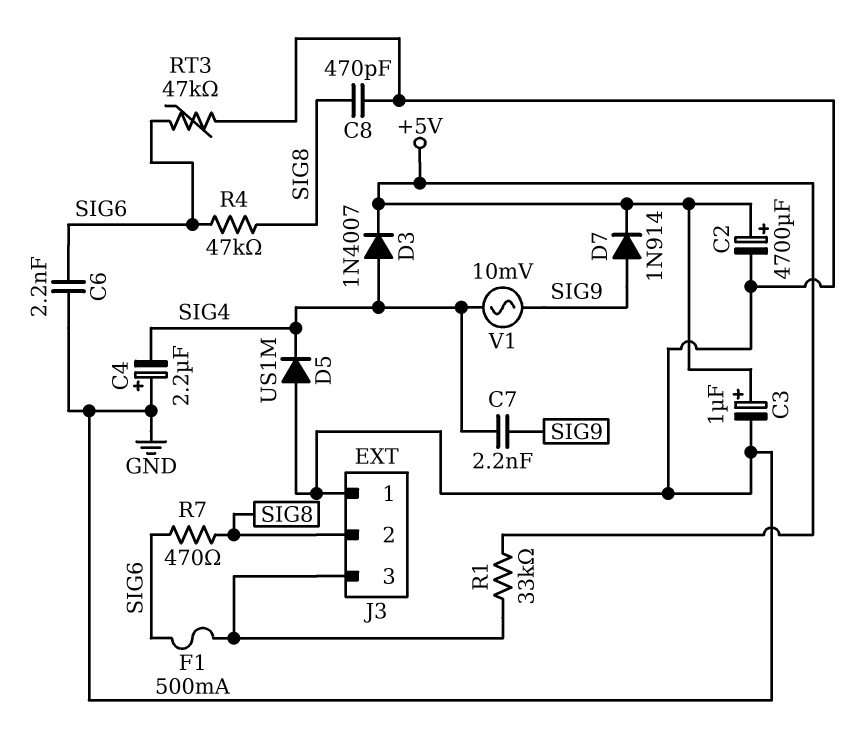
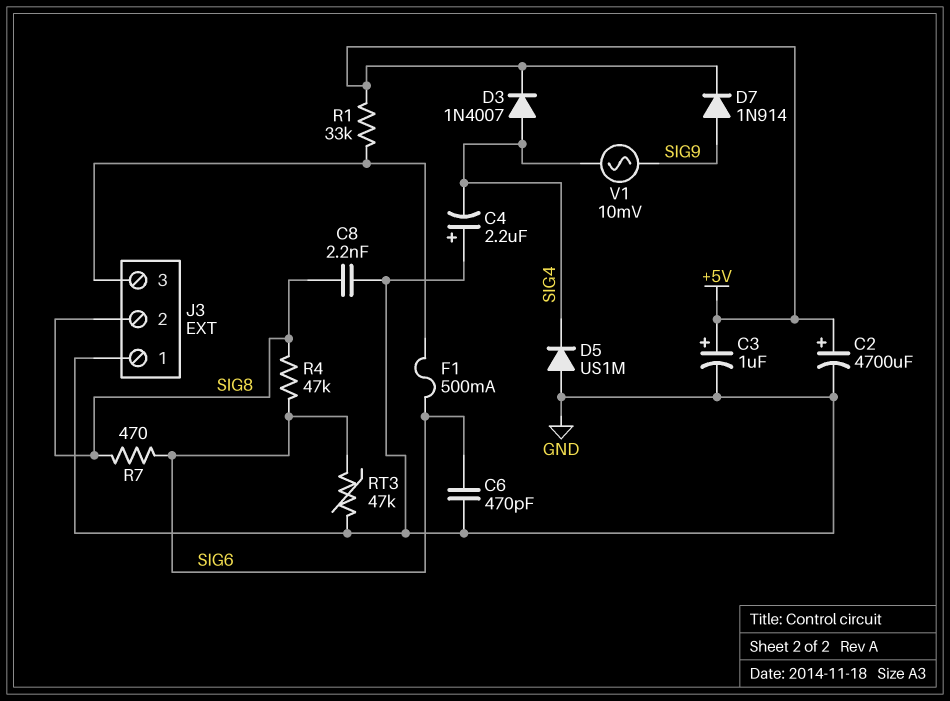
C6: 2.2nF (GND, SIG6) -> 470pF (GND, SIG6)
C7: 2.2nF (SIG4, SIG9) -> none
C8: 470pF (GND, SIG8) -> 2.2nF (GND, SIG8)

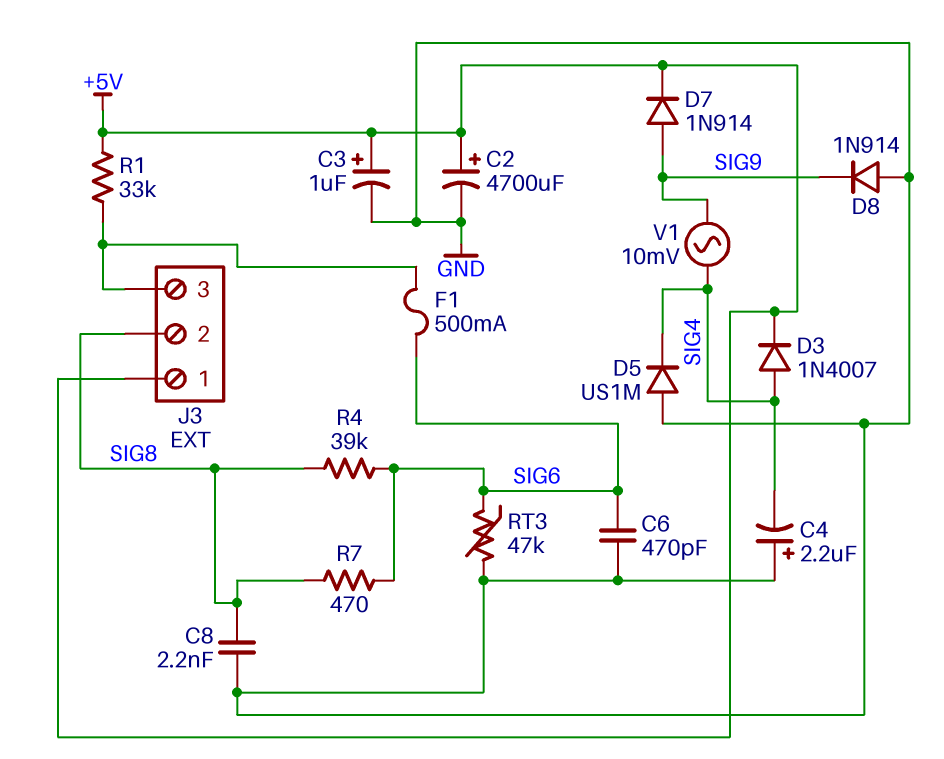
D8: none -> diode 1N914 (A GND, K SIG9)
J3 pin 1: GND -> +5V
R4: 47k (SIG6, SIG8) -> 39k (SIG6, SIG8)

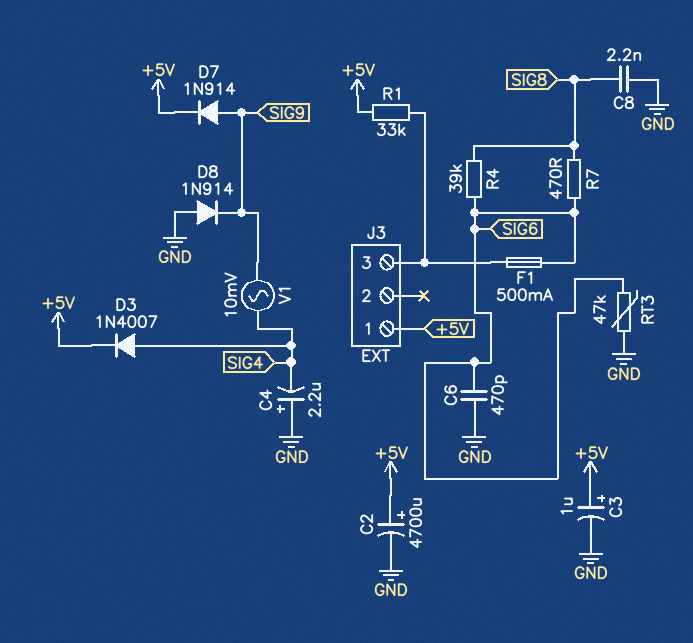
D5: diode US1M (A GND, K SIG4) -> none
J3 pin 2: SIG8 -> none

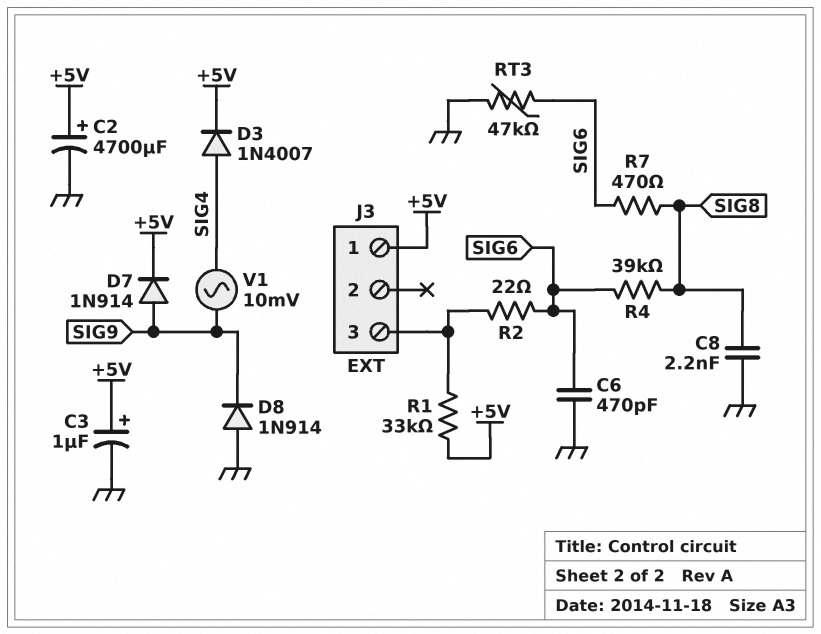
C4: 2.2uF (plus GND, minus SIG4) -> none
F1: 500mA (J3/3, SIG6) -> none
R2: none -> 22 (J3/3, SIG6)

